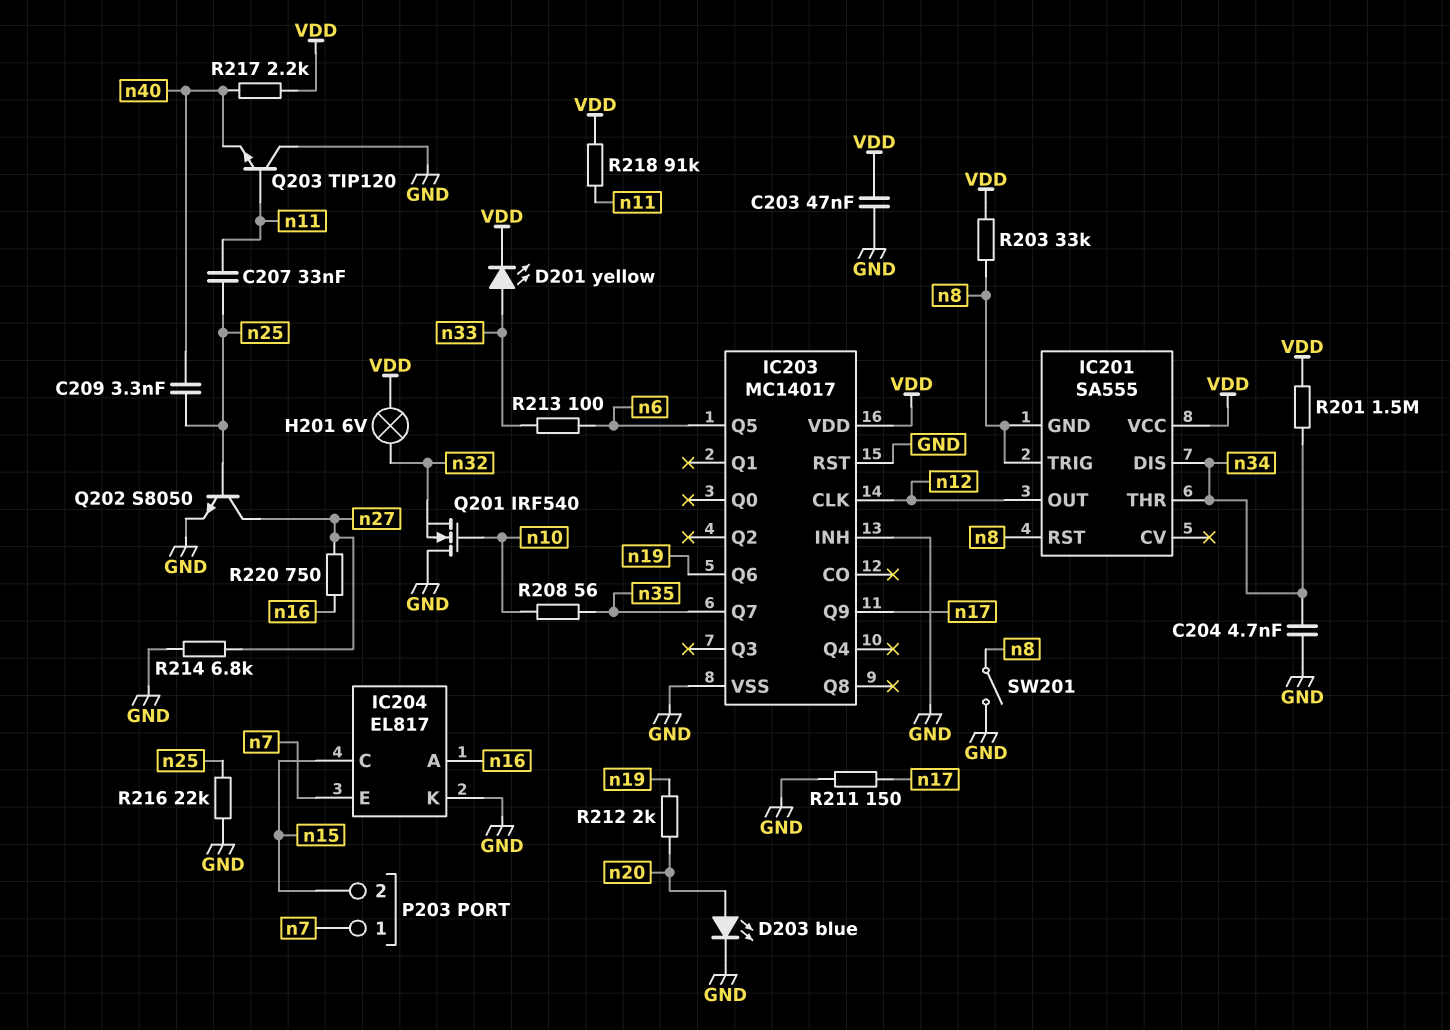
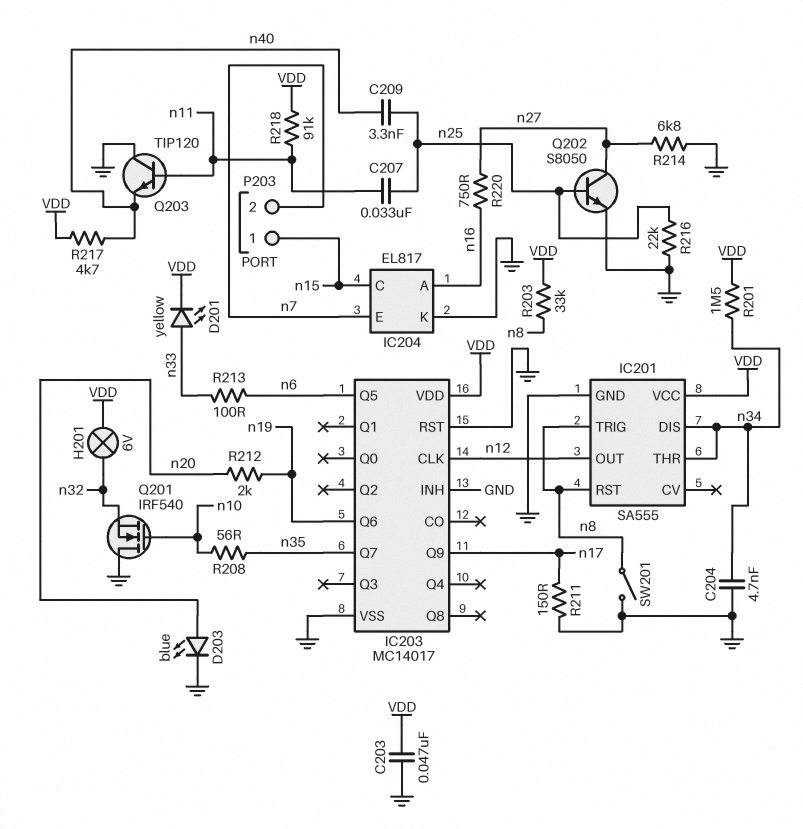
IC201 pin GND: n8 -> GND
P203 pin 1: n7 -> n15
P203 pin 2: n15 -> n7
R217: 2.2k (VDD, n40) -> 4.7k (VDD, n40)

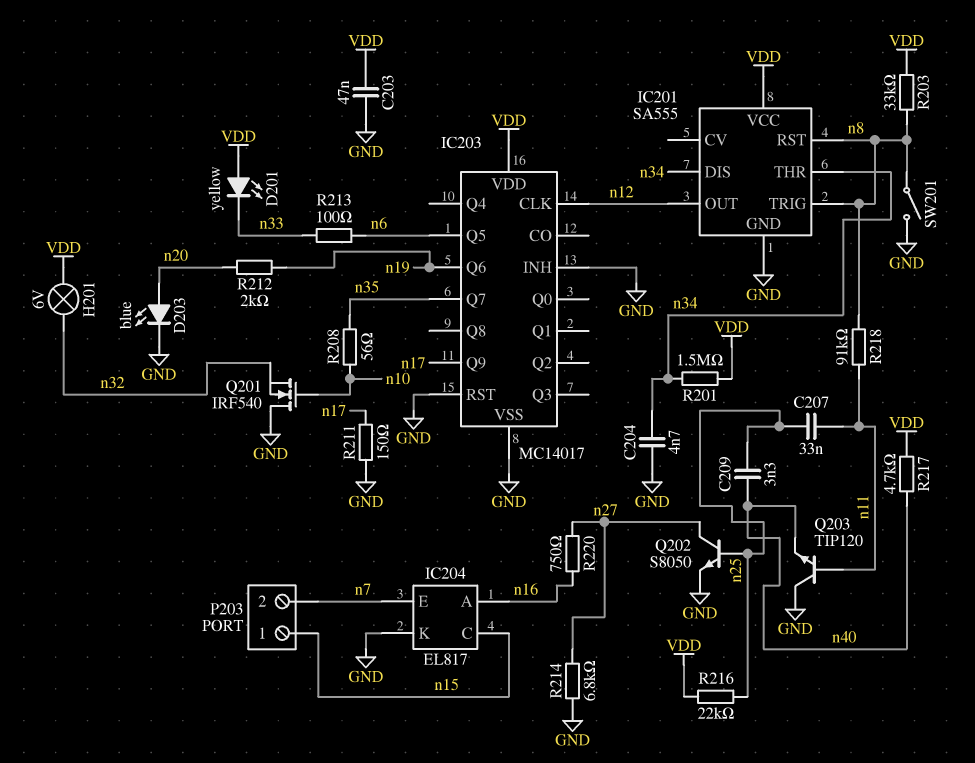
D201: LED yellow (A n33, K VDD) -> LED yellow (A VDD, K n33)
R216: 22k (GND, n25) -> 22k (VDD, n25)
R218: 91k (VDD, n11) -> 91k (n8, n11)

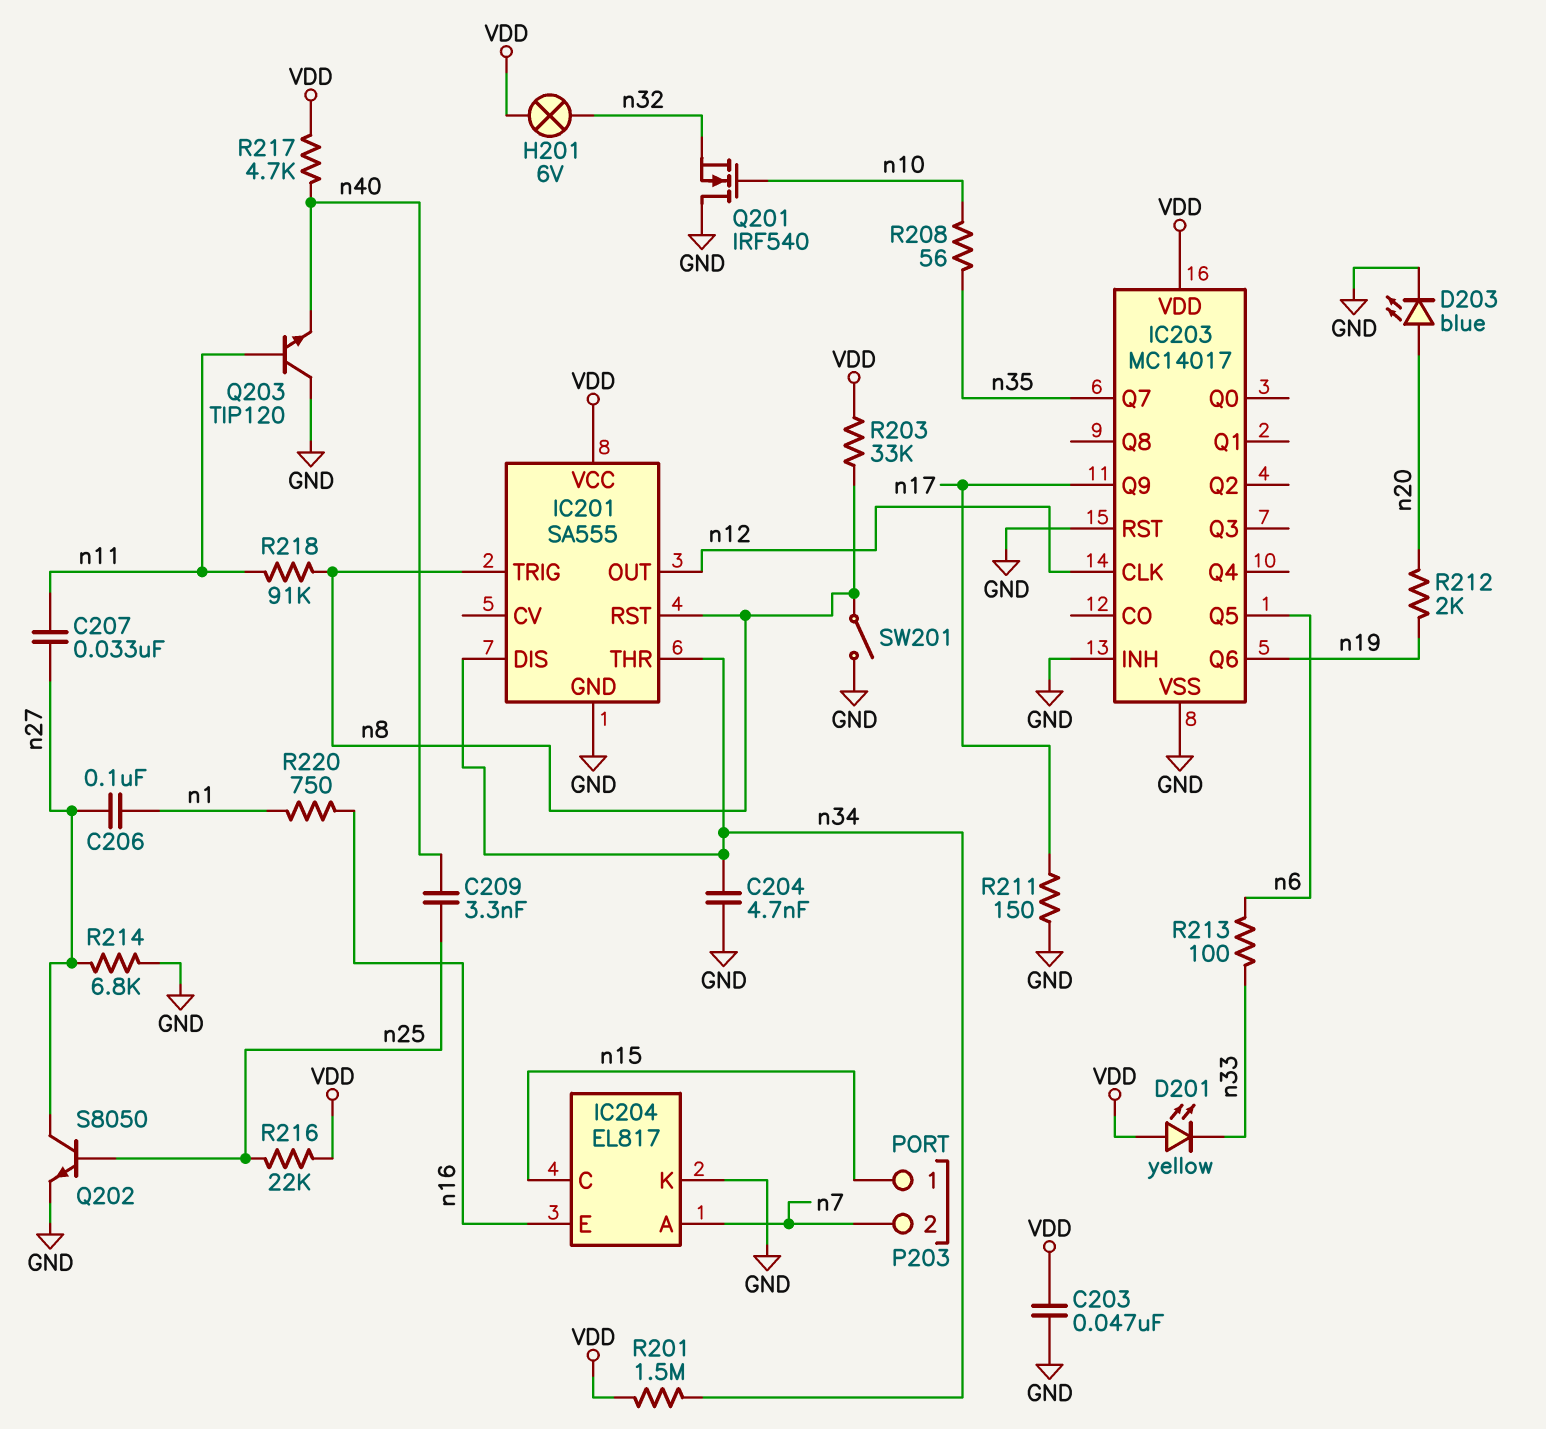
C206: none -> 100nF (n1, n27)
C207: 33nF (n11, n25) -> 33nF (n11, n27)
IC204 pin A: n16 -> n7
IC204 pin E: n7 -> n16
R220: 750 (n16, n27) -> 750 (n1, n16)

